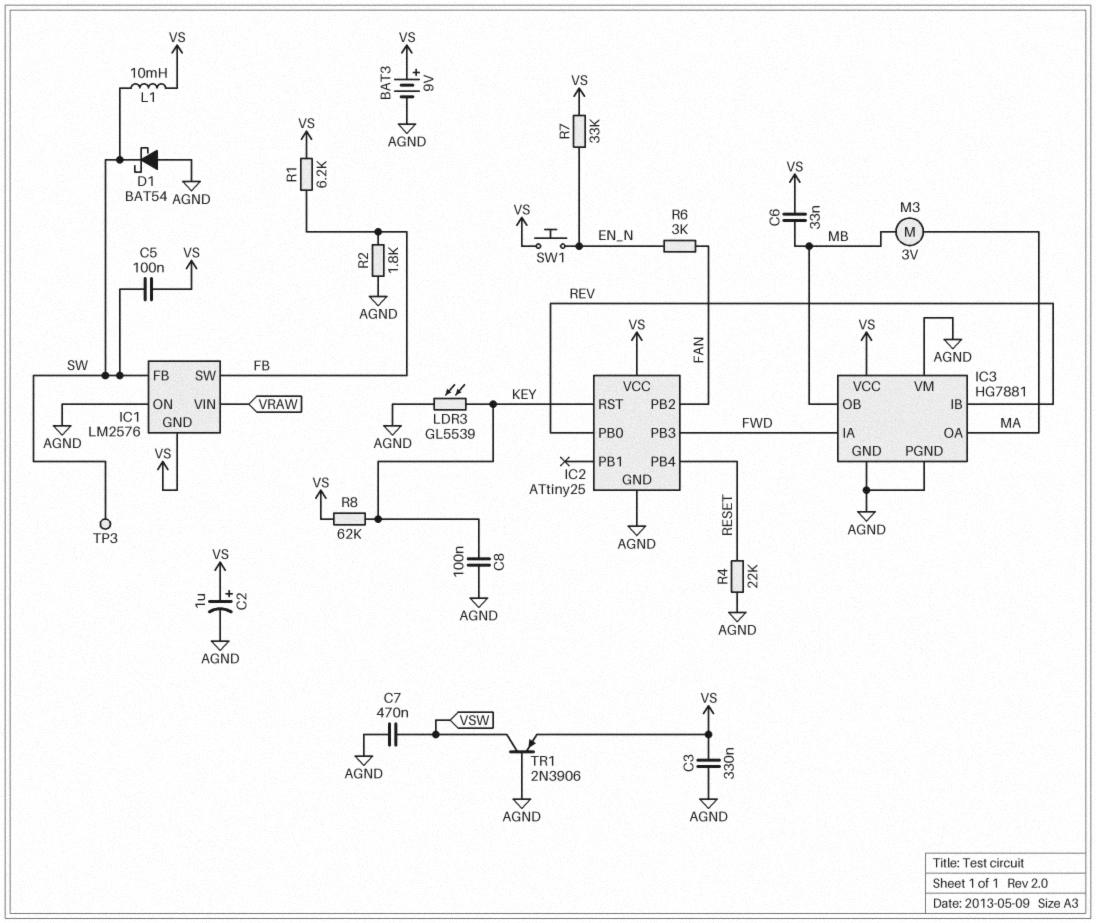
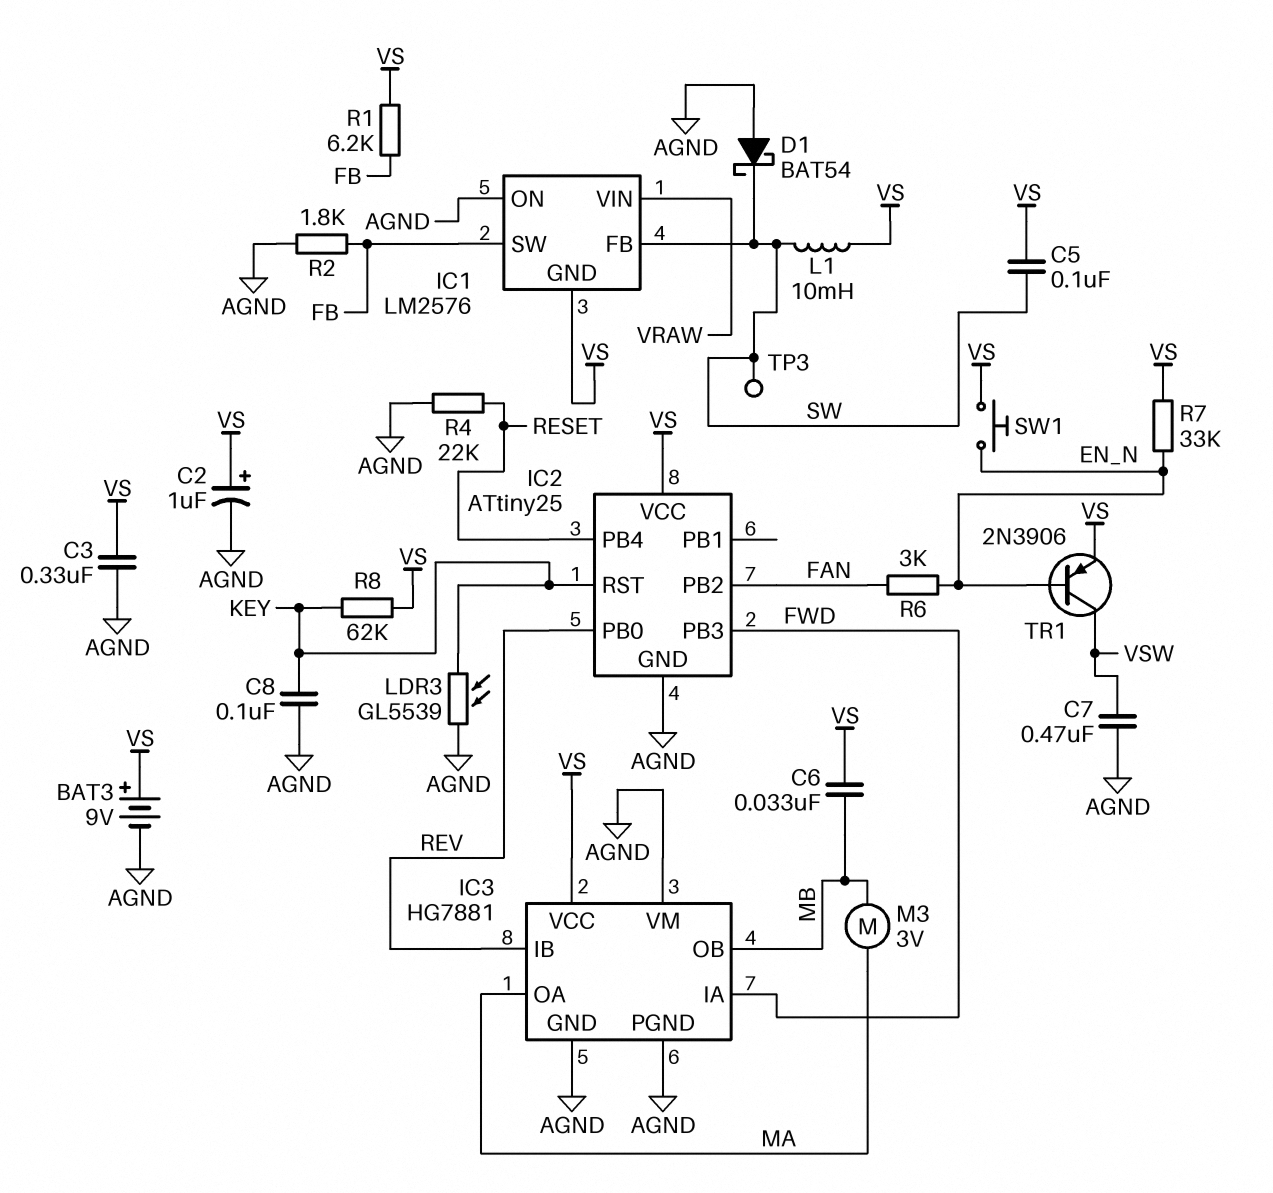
TR1: PNP 2N3906 (B AGND, C VSW, E VS) -> PNP 2N3906 (B EN_N, C VSW, E VS)

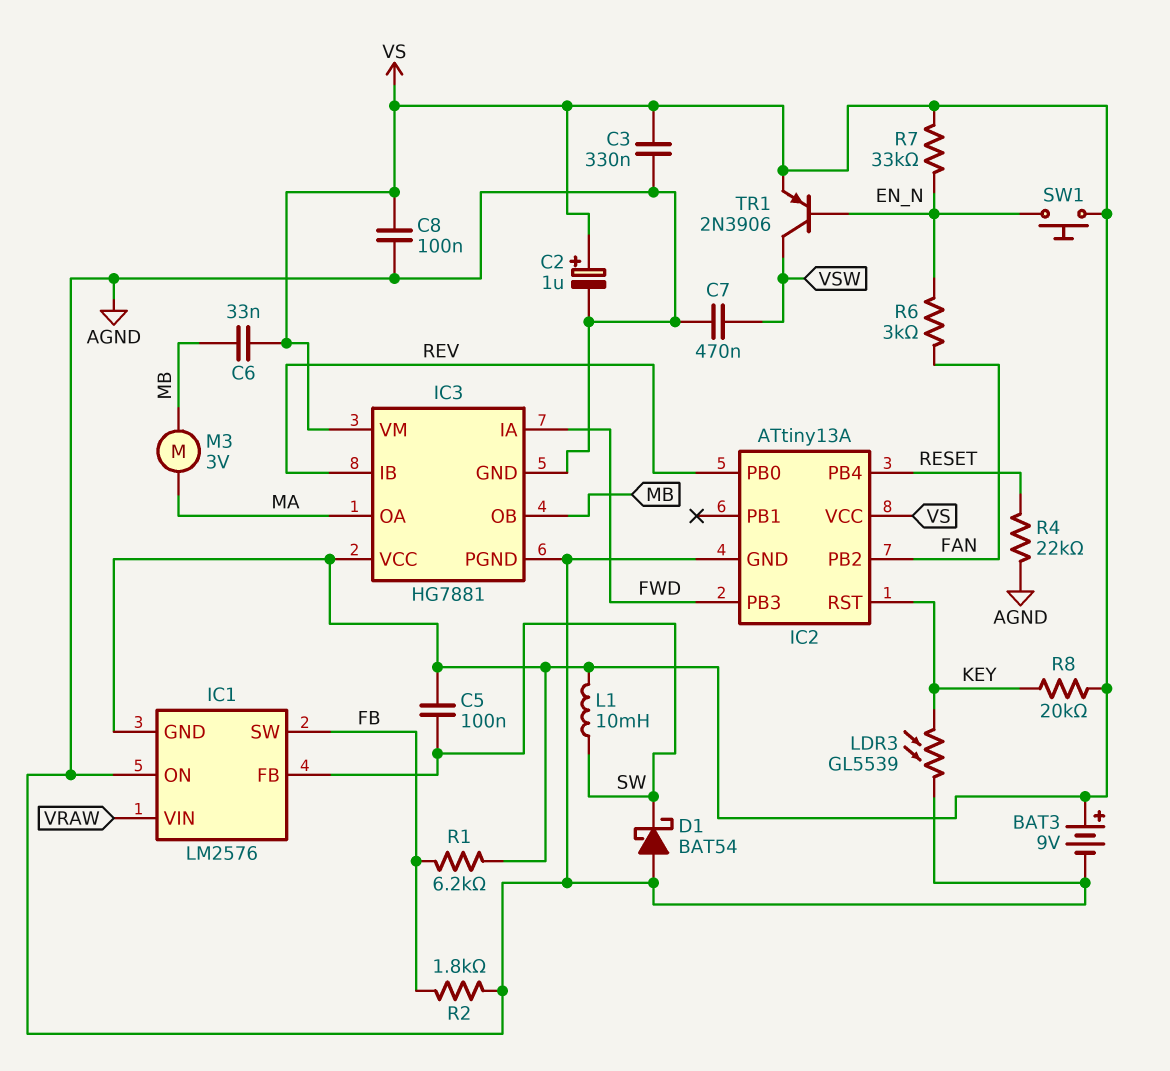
C8: 100nF (AGND, KEY) -> 100nF (AGND, VS)
IC2: ATtiny25 -> ATtiny13A
IC3 pin VM: AGND -> VS
R8: 62k (KEY, VS) -> 20k (KEY, VS)
TP3: test point (SW) -> none

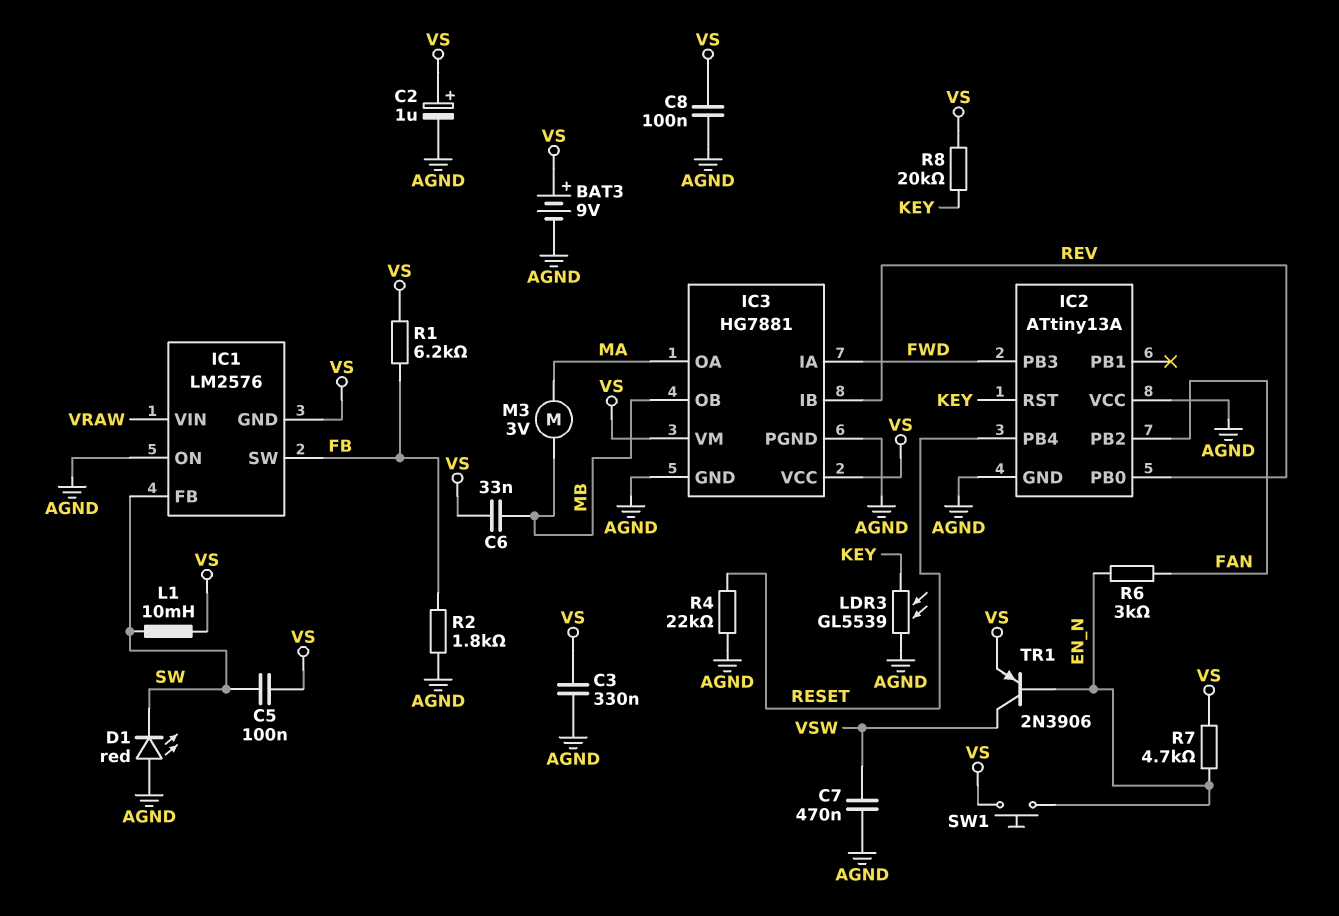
D1: schottky BAT54 (A AGND, K SW) -> LED red (A AGND, K SW)
IC2 pin VCC: VS -> AGND
R7: 33k (EN_N, VS) -> 4.7k (EN_N, VS)

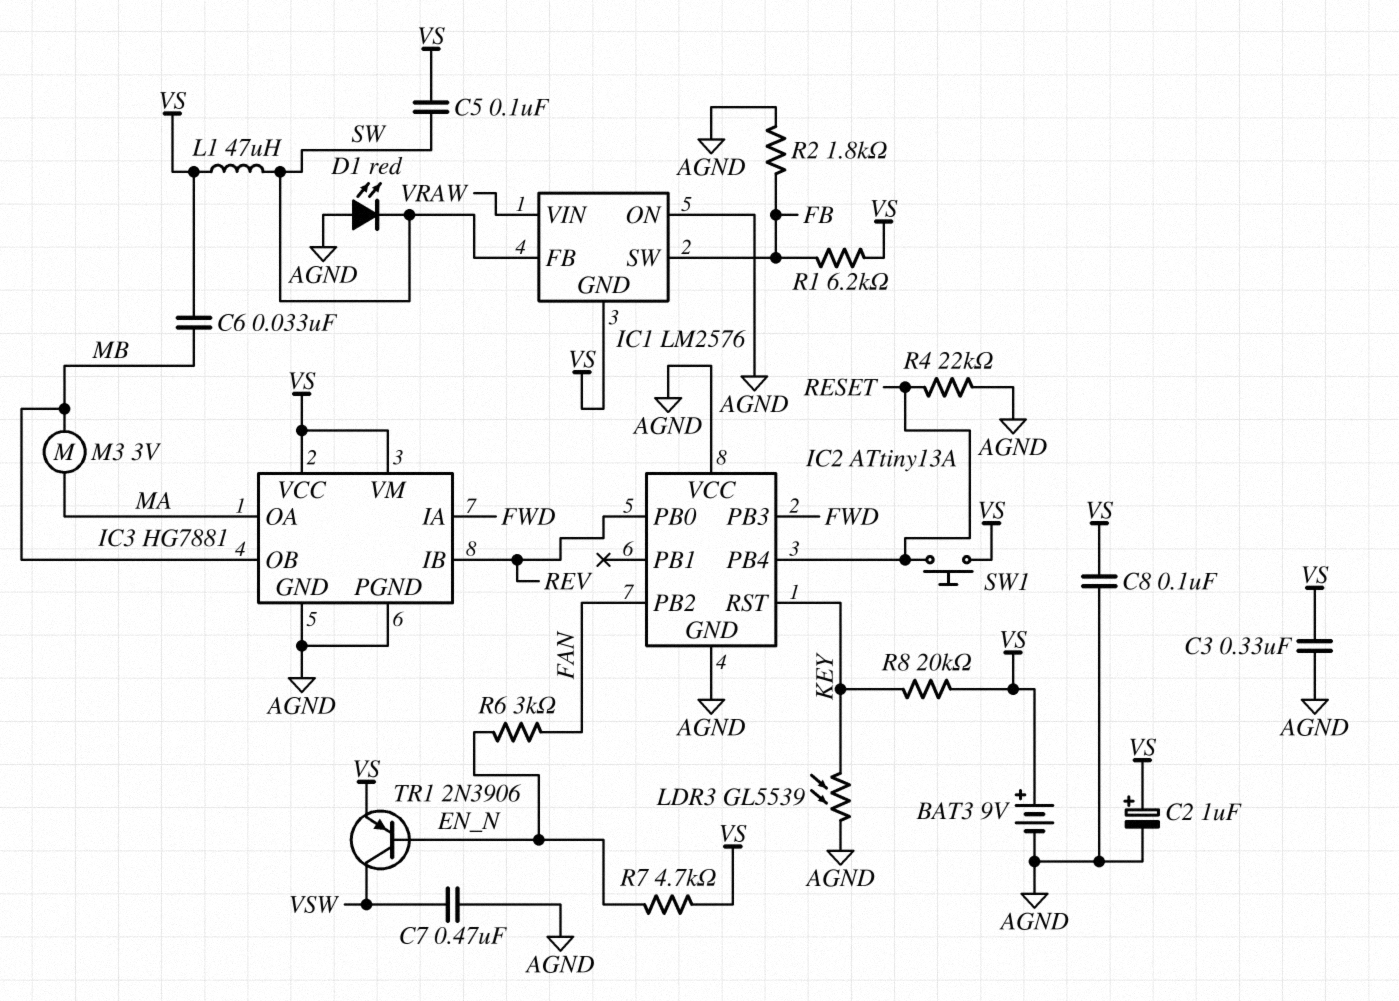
L1: 10mH (SW, VS) -> 47uH (SW, VS)
SW1: button (EN_N, VS) -> button (RESET, VS)

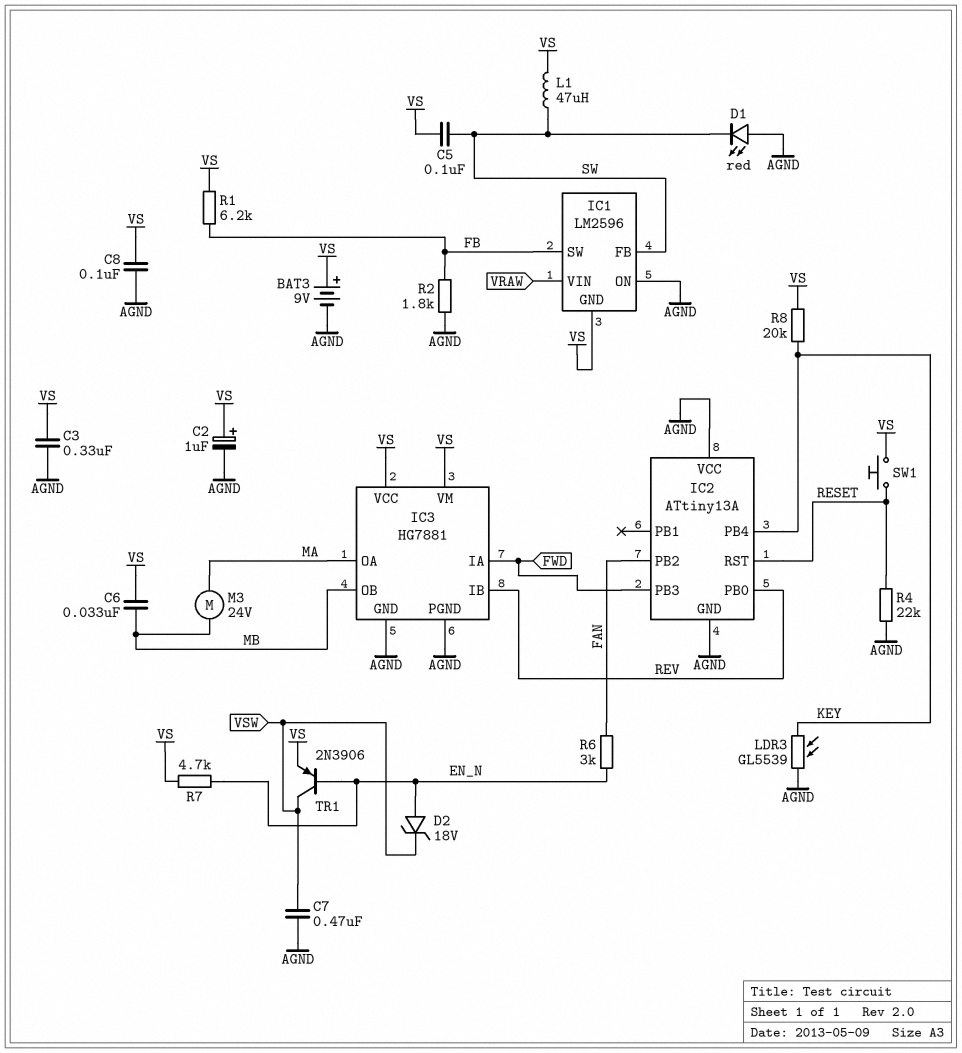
D2: none -> zener 18V (A EN_N, K VSW)
IC1: LM2576 -> LM2596
IC2 pin PB4: RESET -> KEY
IC2 pin RST: KEY -> RESET
M3: motor 3V (MA, MB) -> motor 24V (MA, MB)

